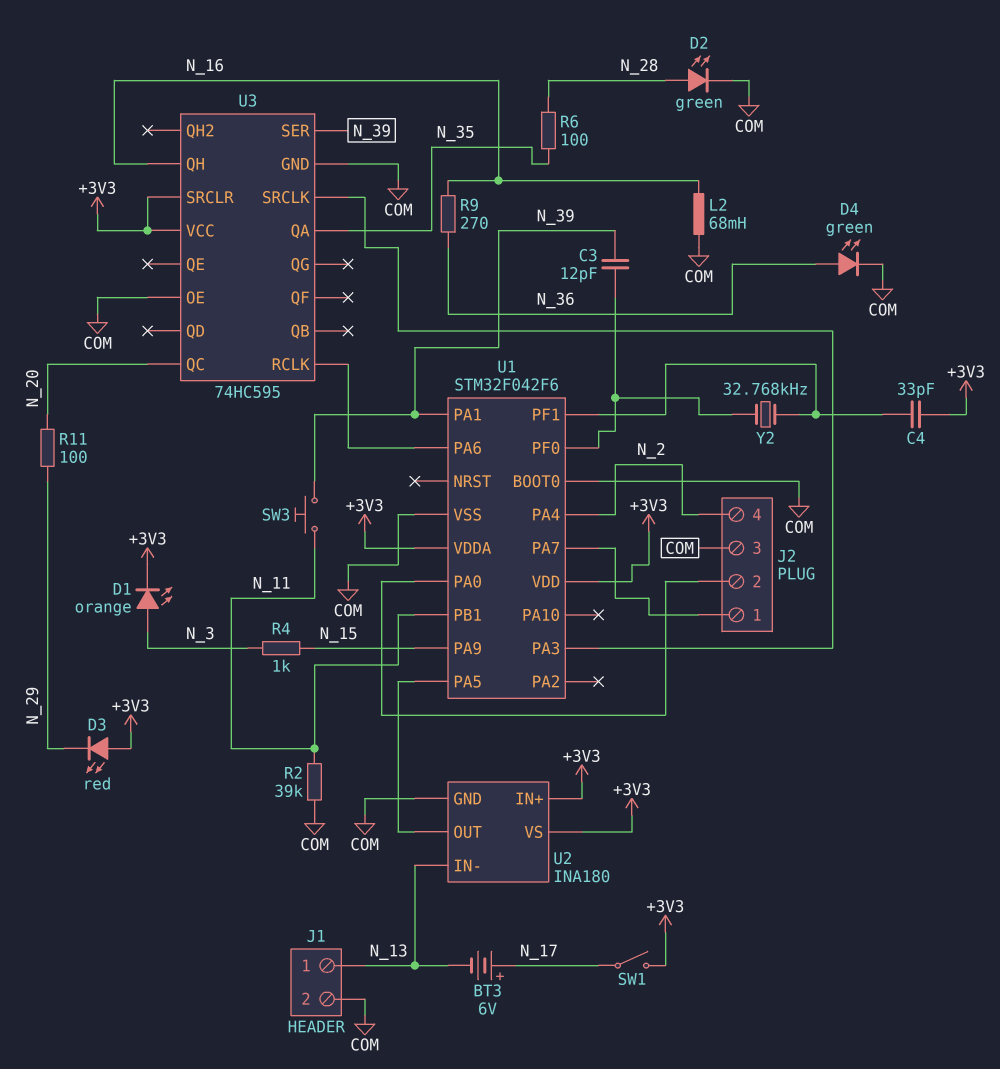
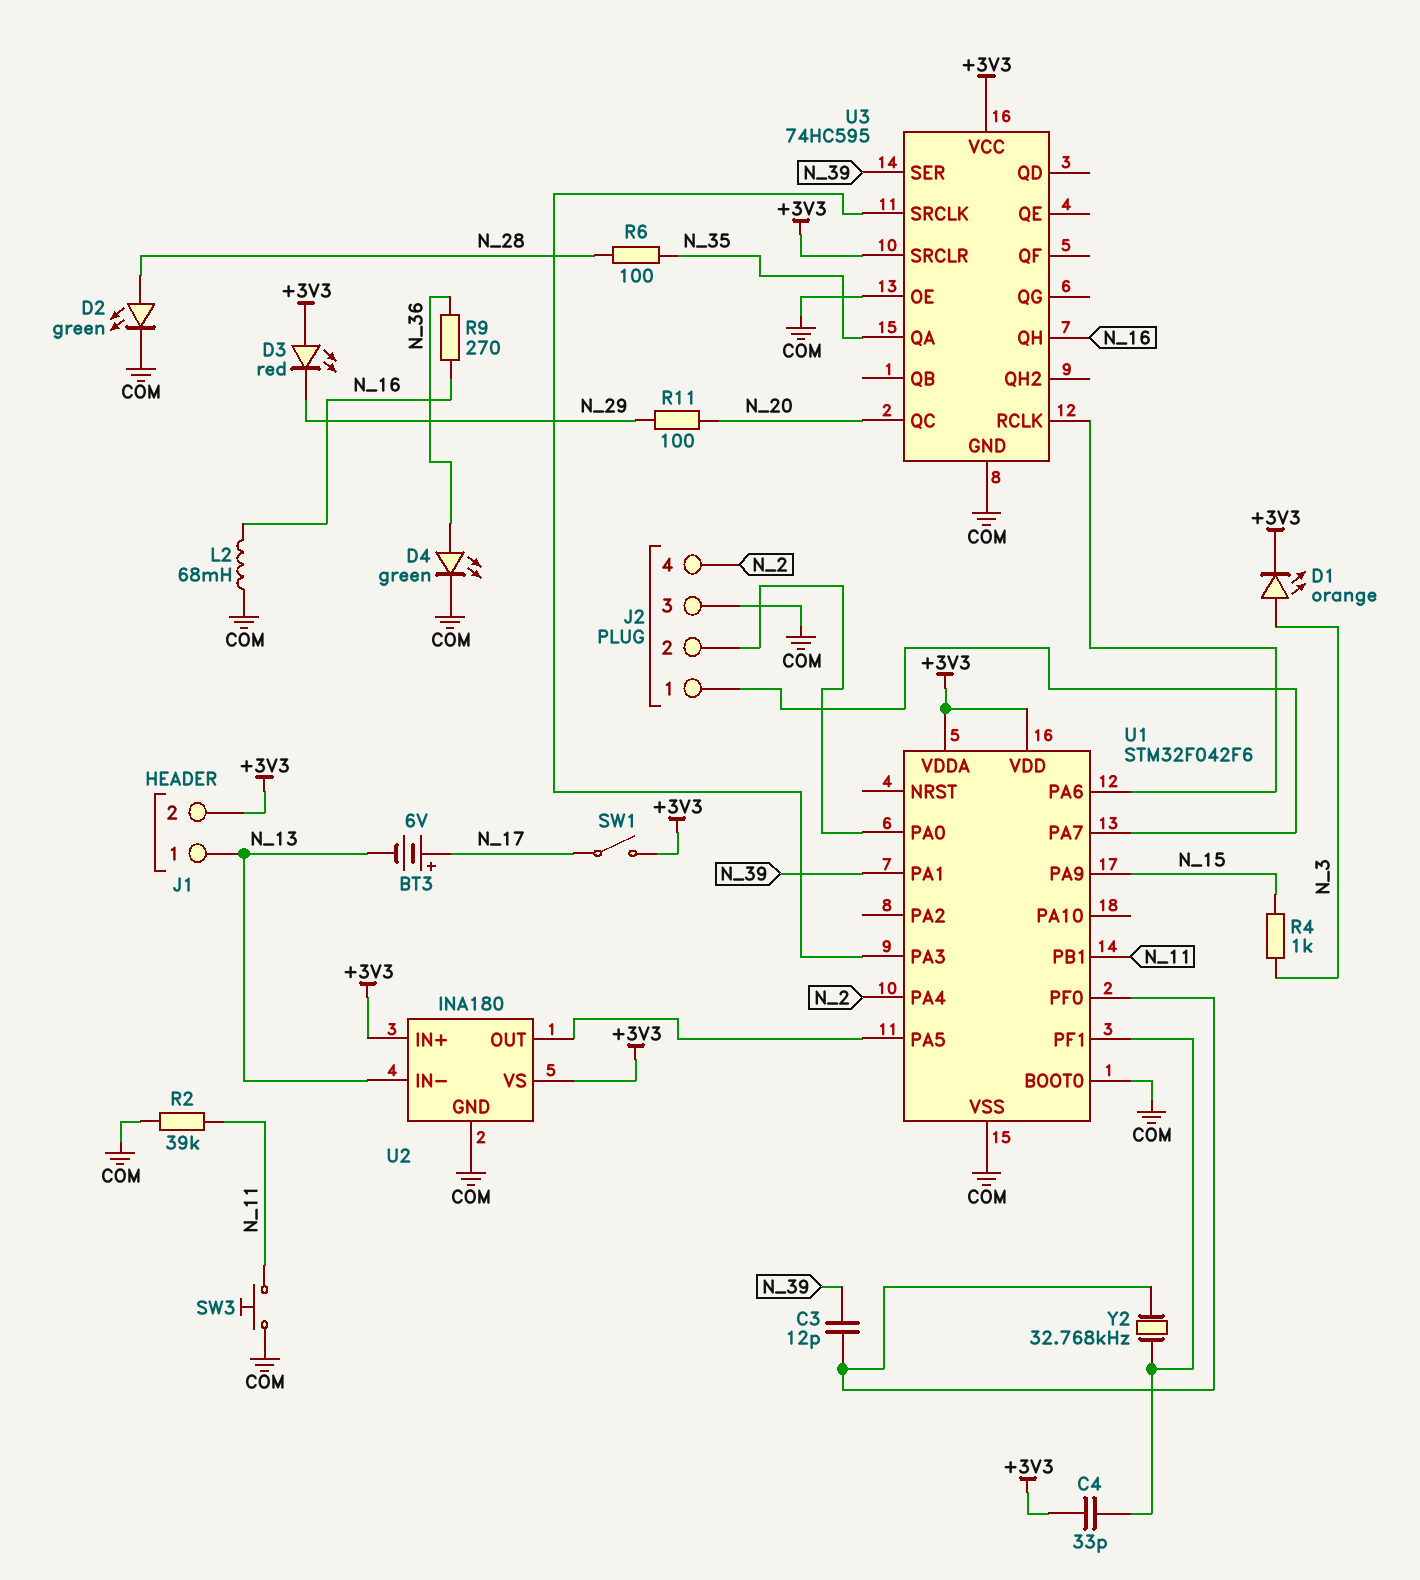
J1 pin 2: COM -> +3V3
SW3: button (N_11, N_39) -> button (COM, N_11)

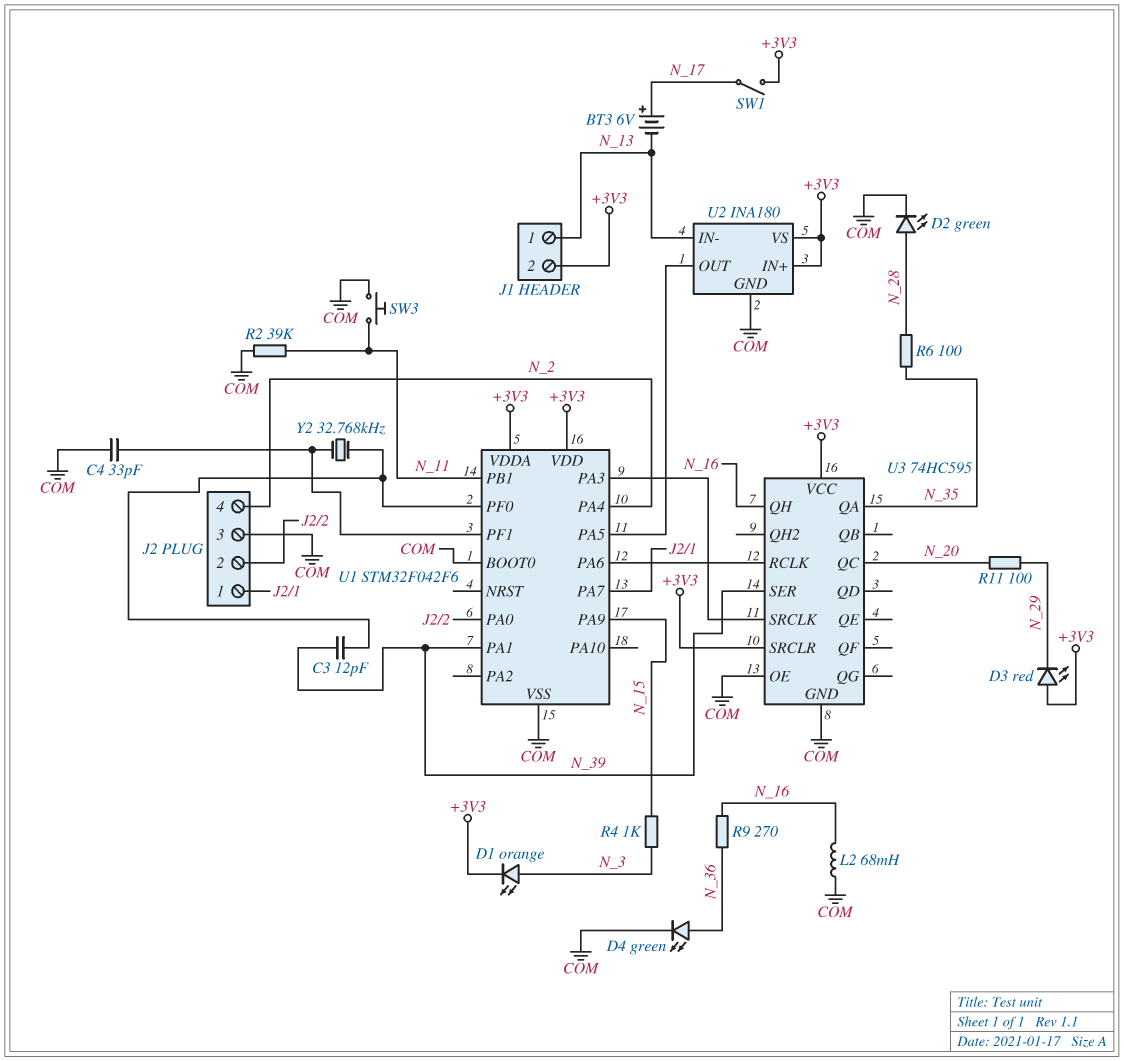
C4: 33pF (+3V3, U1/PF1) -> 33pF (COM, U1/PF1)

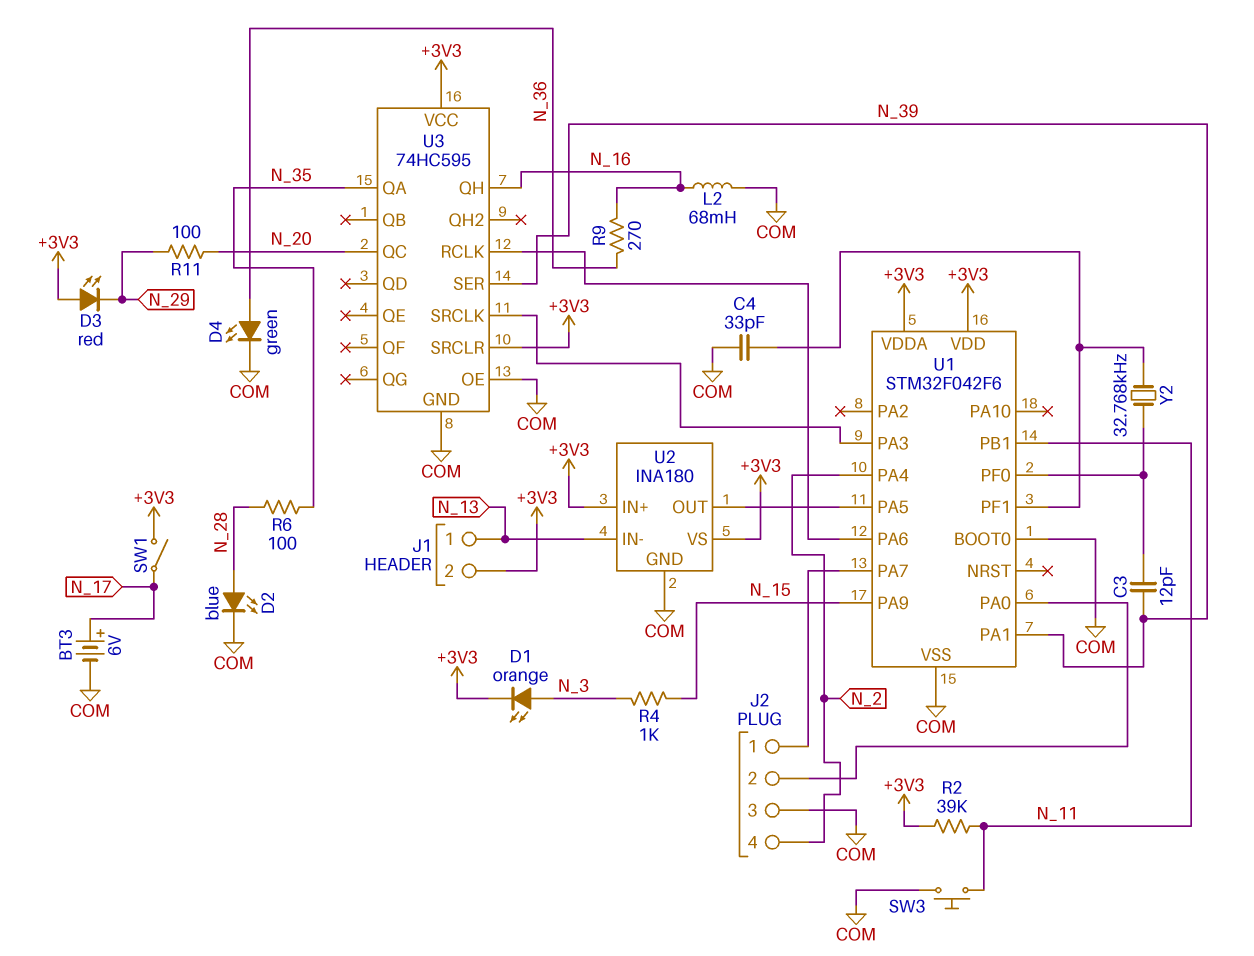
BT3: 6V (plus N_17, minus N_13) -> 6V (plus N_17, minus COM)
D2: LED green (A N_28, K COM) -> LED blue (A N_28, K COM)
R2: 39k (COM, N_11) -> 39k (+3V3, N_11)

